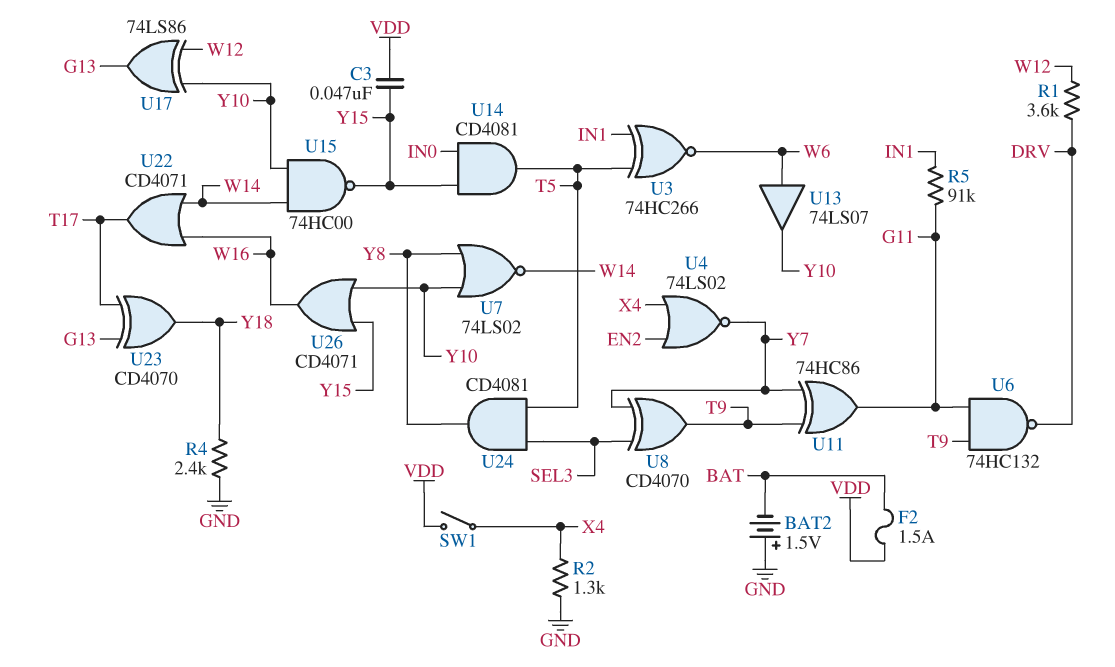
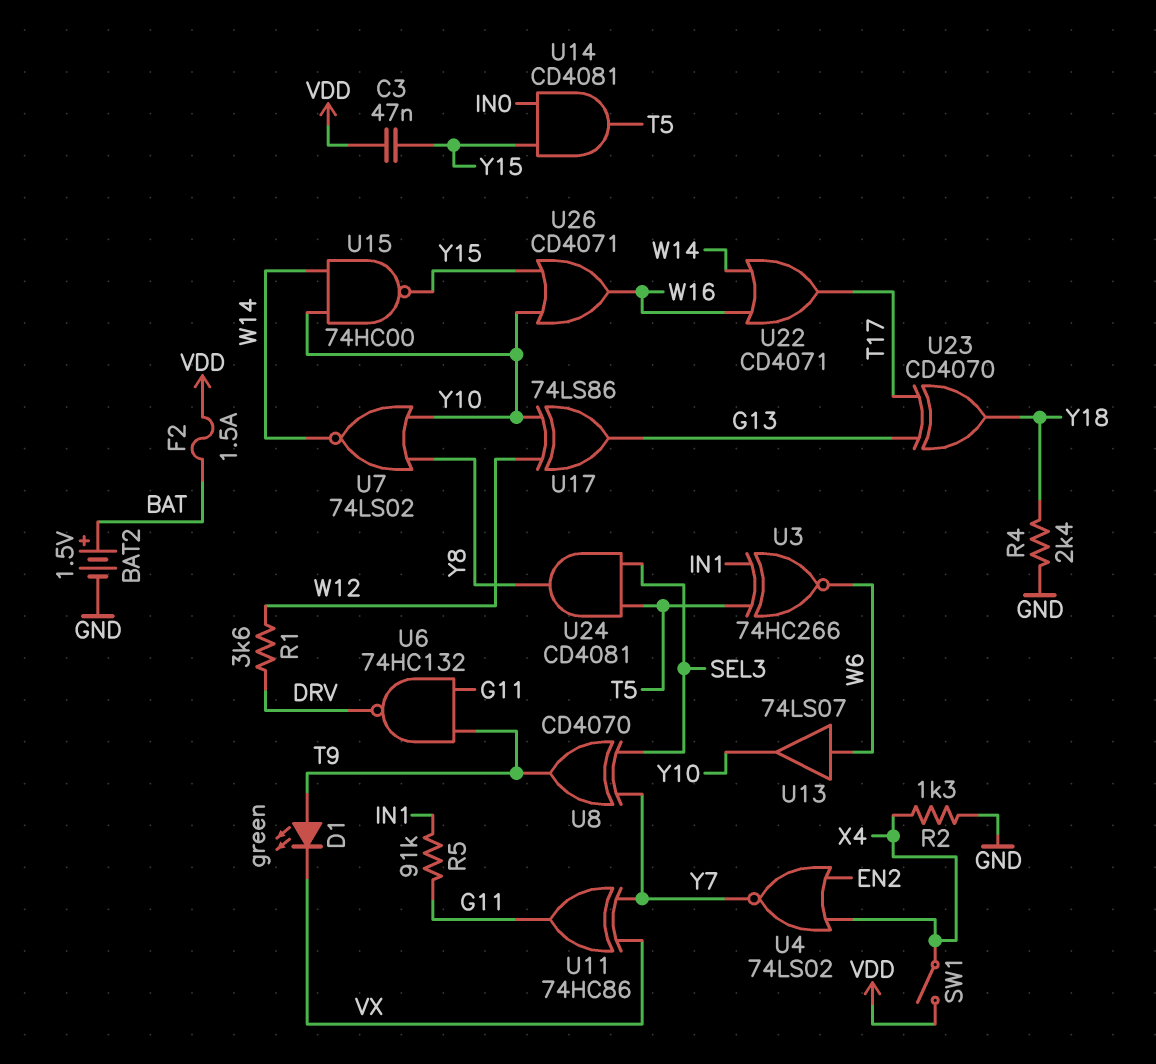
BAT2: 1.5V (plus GND, minus BAT) -> 1.5V (plus BAT, minus GND)
D1: none -> LED green (A T9, K VX)
U11: XOR 74HC86 (in T9, in Y7, out G11) -> XOR 74HC86 (in VX, in Y7, out G11)

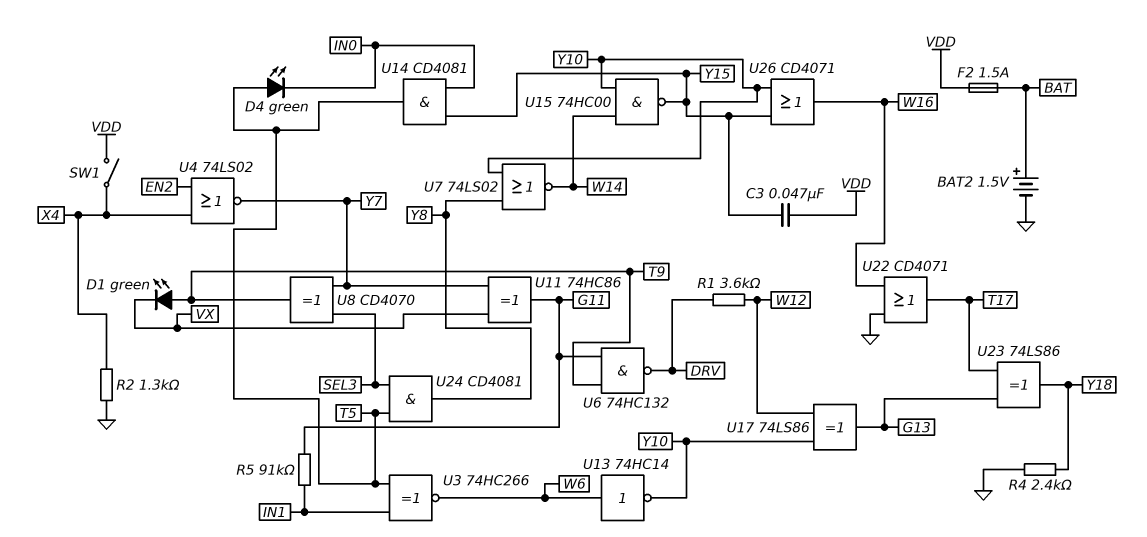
D4: none -> LED green (A T5, K IN0)
U13: buffer 74LS07 (in W6, out Y10) -> NOT 74HC14 (in W6, out Y10)
U22: OR CD4071 (in W14, in W16, out T17) -> OR CD4071 (in GND, in W16, out T17)
U23: XOR CD4070 (in G13, in T17, out Y18) -> XOR 74LS86 (in G13, in T17, out Y18)

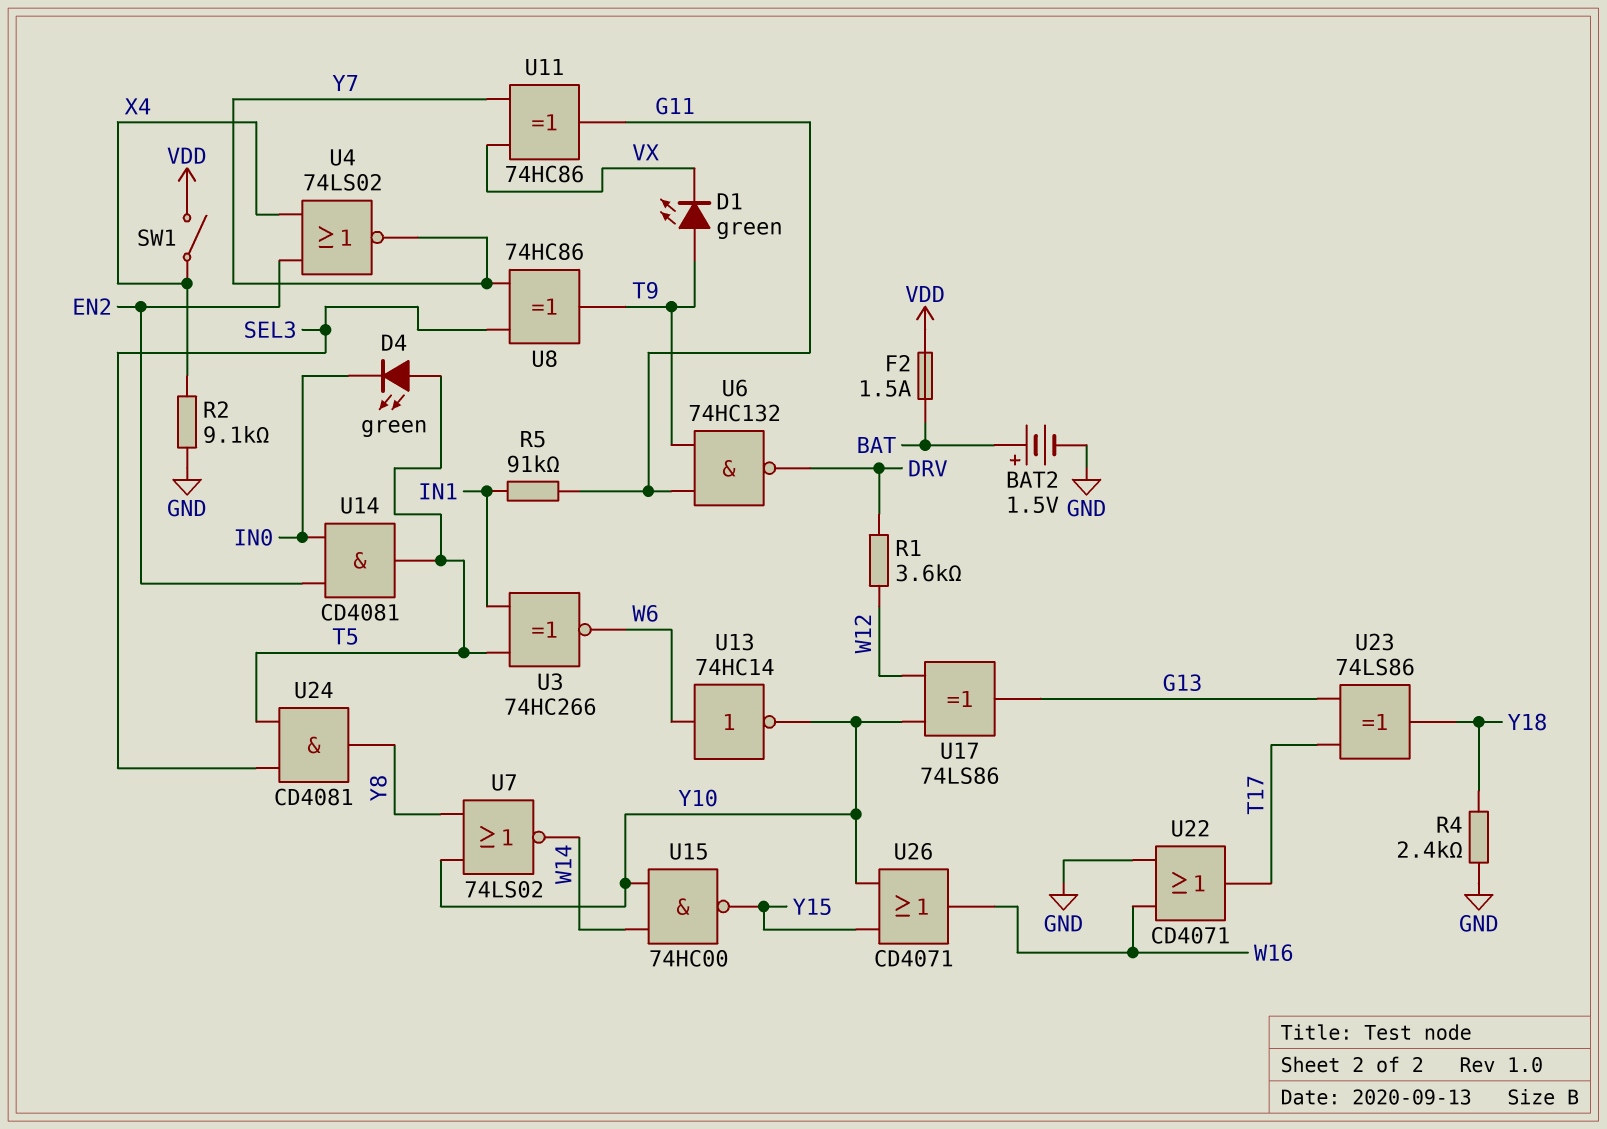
C3: 47nF (VDD, Y15) -> none
R2: 1.3k (GND, X4) -> 9.1k (GND, X4)
U8: XOR CD4070 (in SEL3, in Y7, out T9) -> XOR 74HC86 (in SEL3, in Y7, out T9)
U14: AND CD4081 (in IN0, in Y15, out T5) -> AND CD4081 (in EN2, in IN0, out T5)

